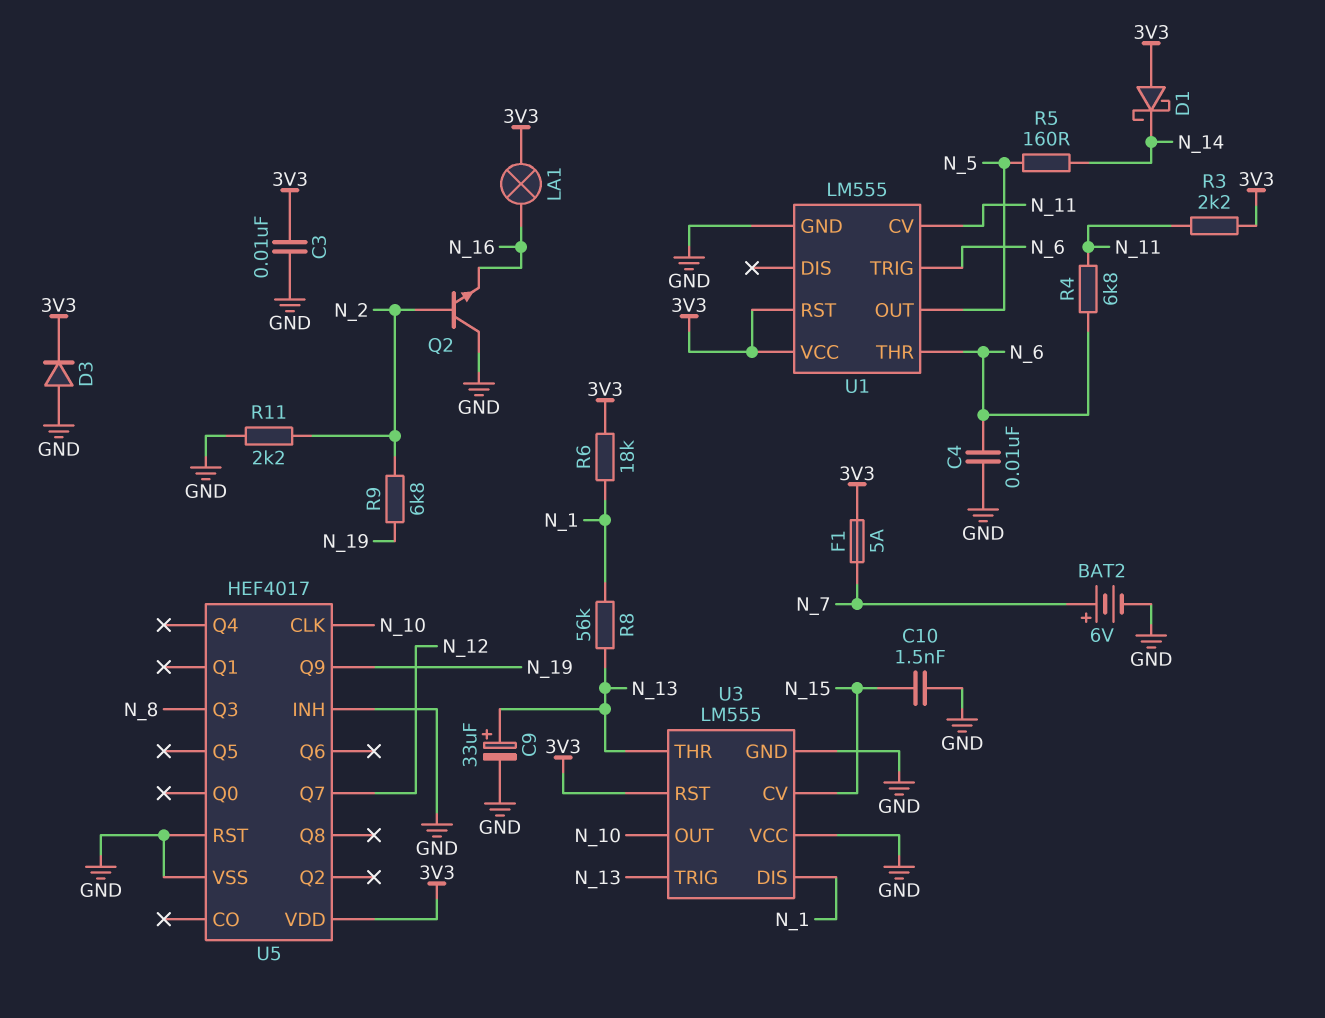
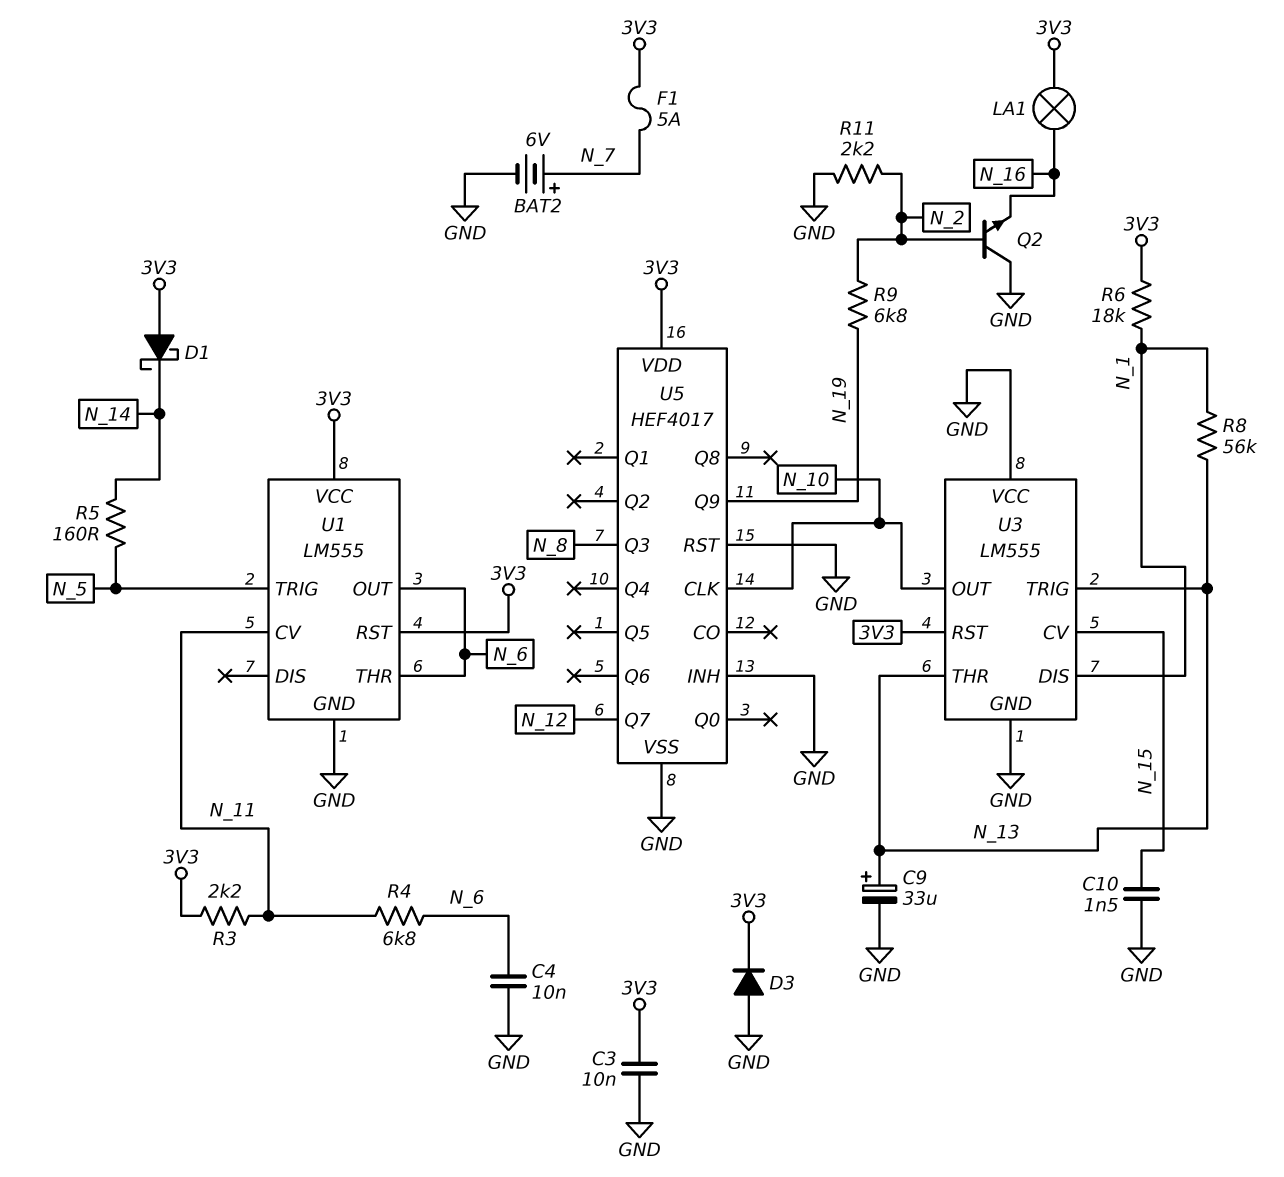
U1 pin OUT: N_5 -> N_6
U1 pin TRIG: N_6 -> N_5

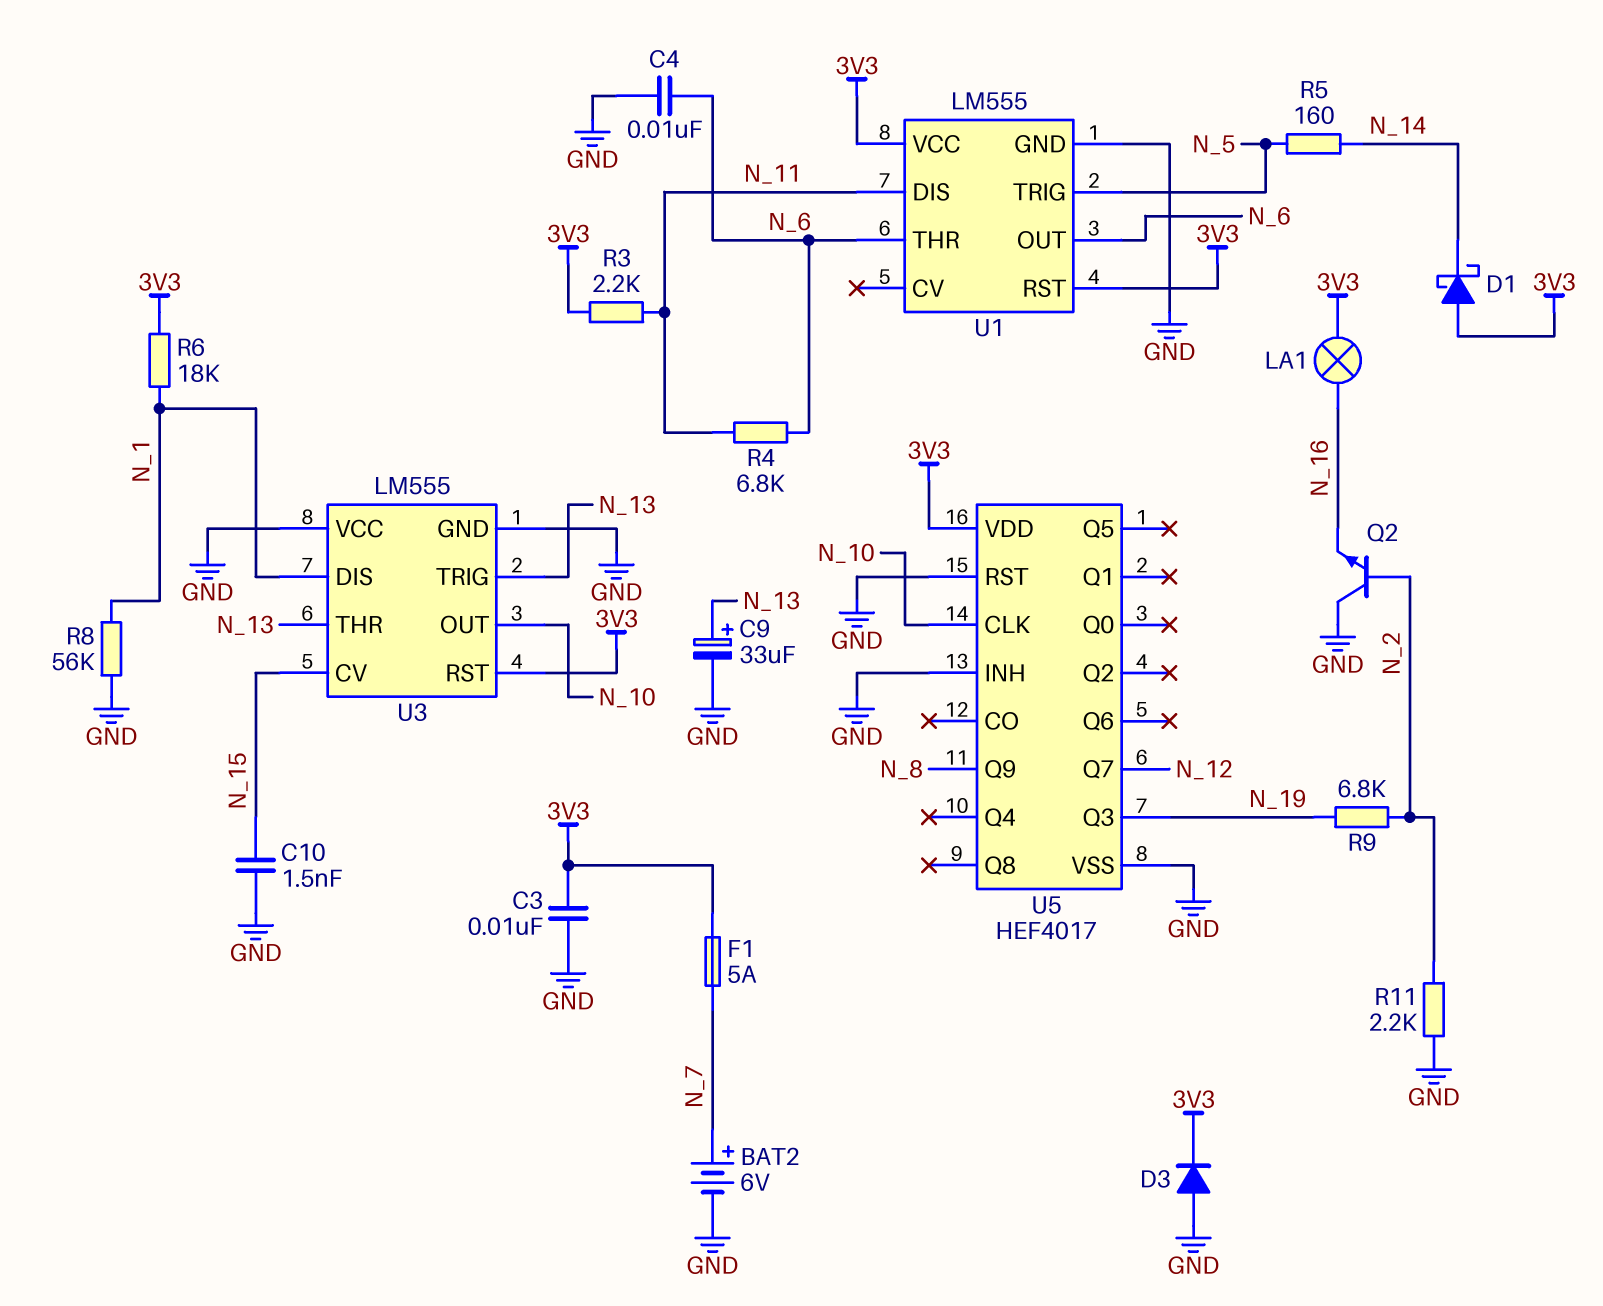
R8: 56k (N_1, N_13) -> 56k (GND, N_1)
U1 pin CV: N_11 -> none
U1 pin DIS: none -> N_11
U5 pin Q3: N_8 -> N_19
U5 pin Q9: N_19 -> N_8

